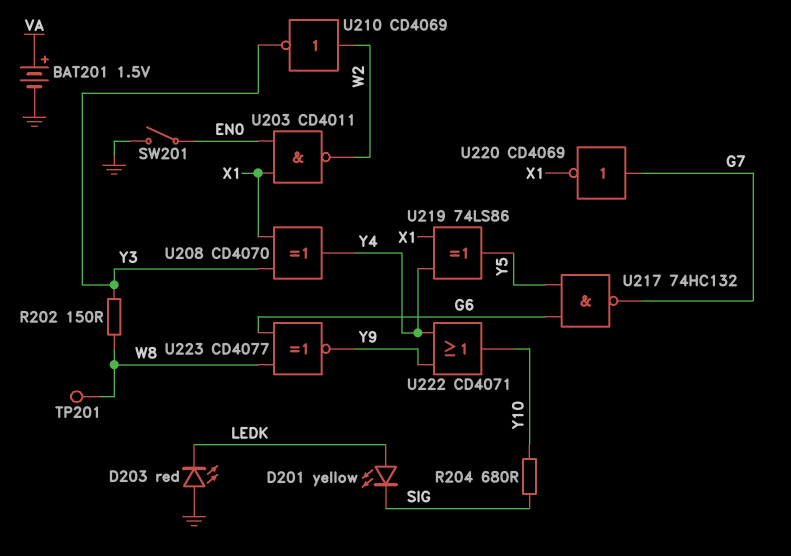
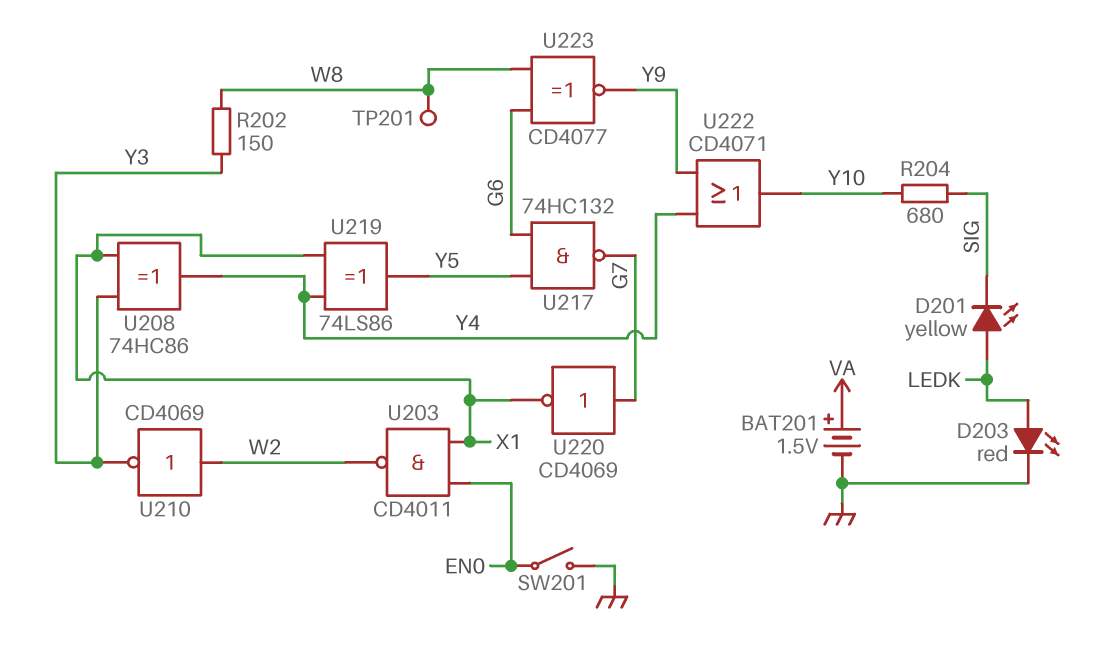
D203: LED red (A GND, K LEDK) -> LED red (A LEDK, K GND)
U208: XOR CD4070 (in X1, in Y3, out Y4) -> XOR 74HC86 (in X1, in Y3, out Y4)

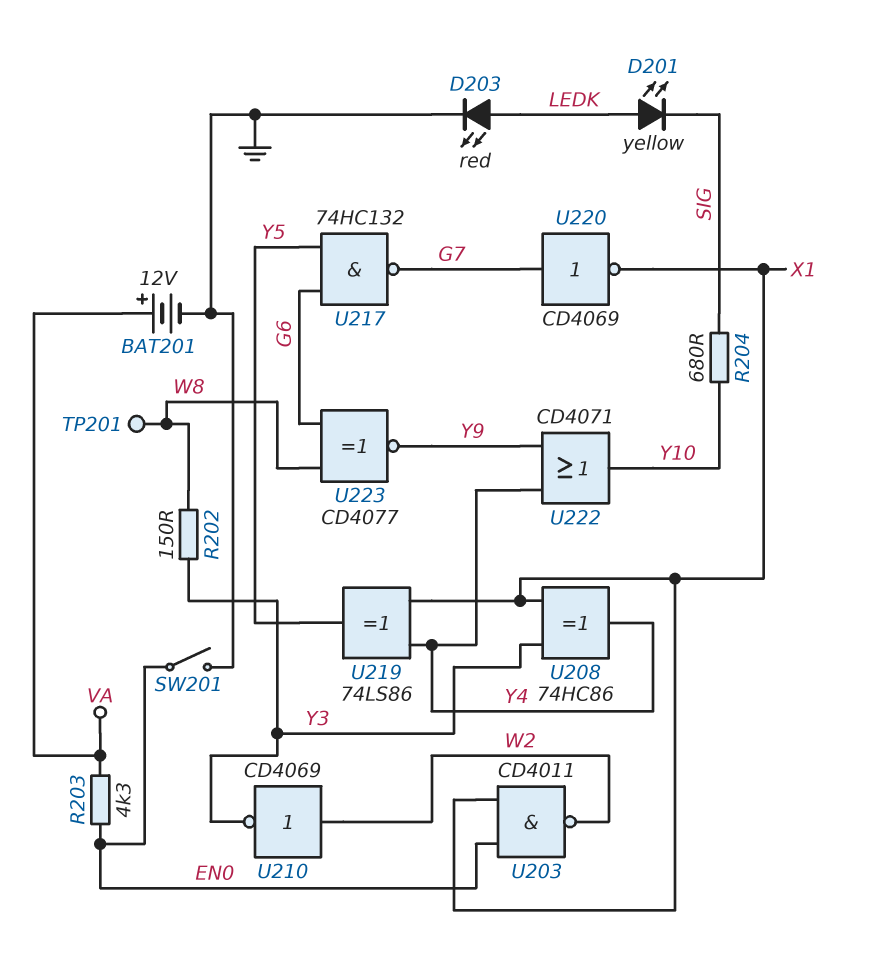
BAT201: 1.5V (plus VA, minus GND) -> 12V (plus VA, minus GND)
R203: none -> 4.3k (EN0, VA)

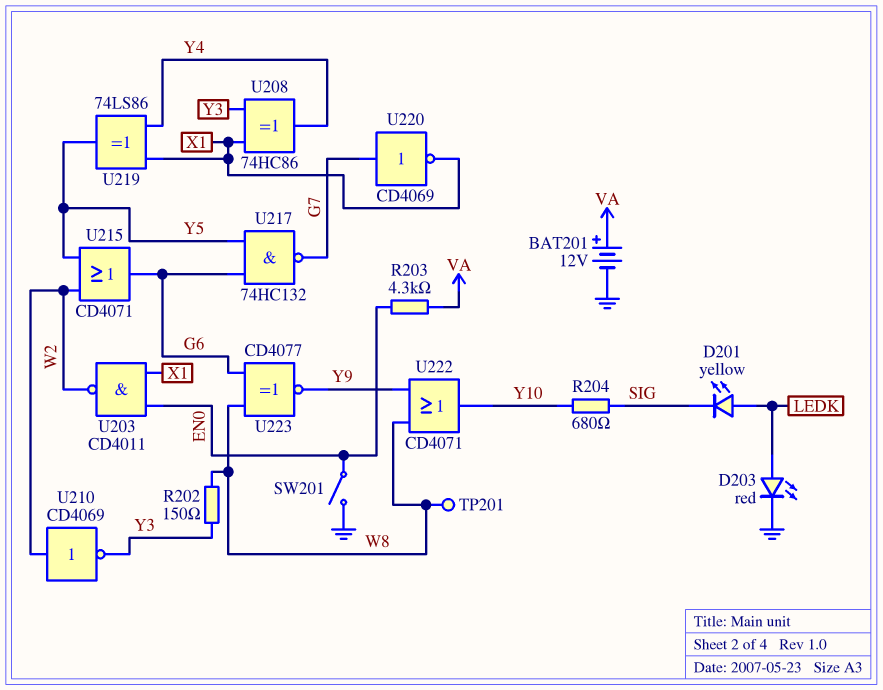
U215: none -> OR CD4071 (in W2, in Y5, out G6)
U222: OR CD4071 (in Y4, in Y9, out Y10) -> OR CD4071 (in W8, in Y9, out Y10)

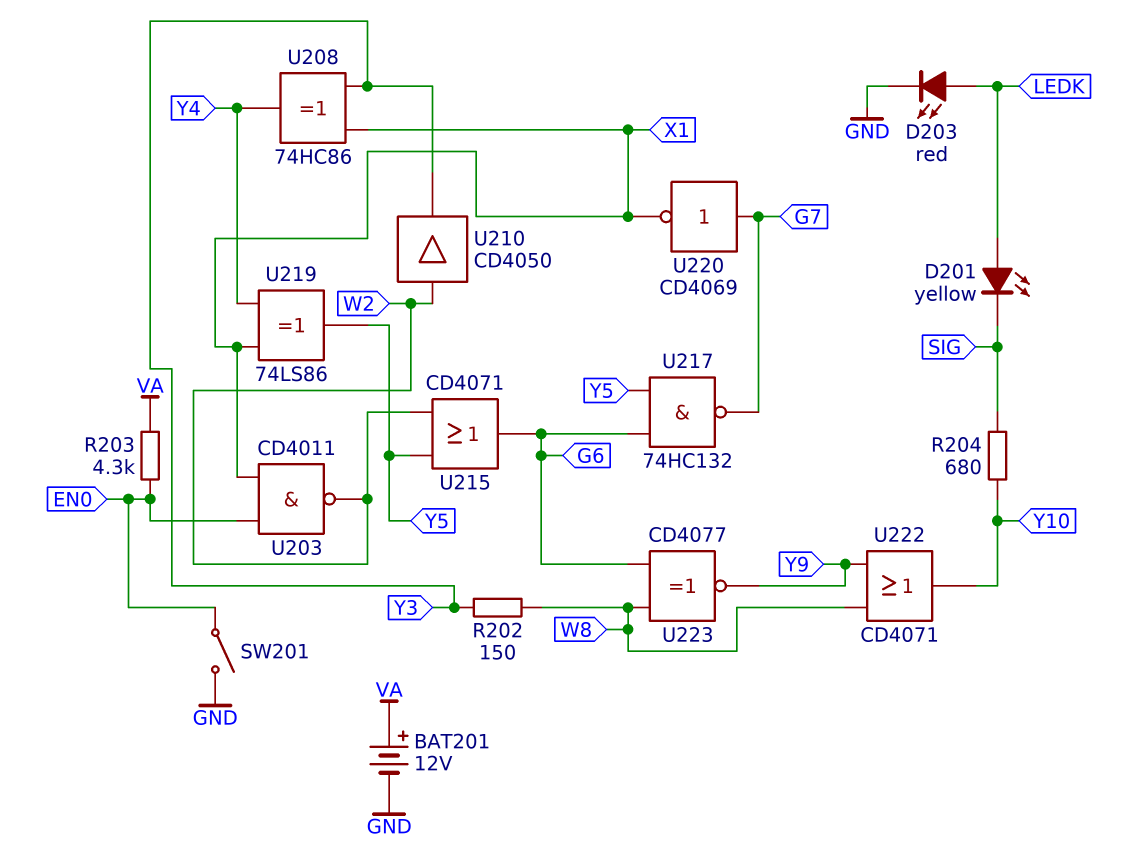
TP201: test point (W8) -> none
U210: NOT CD4069 (in W2, out Y3) -> buffer CD4050 (in W2, out Y3)

